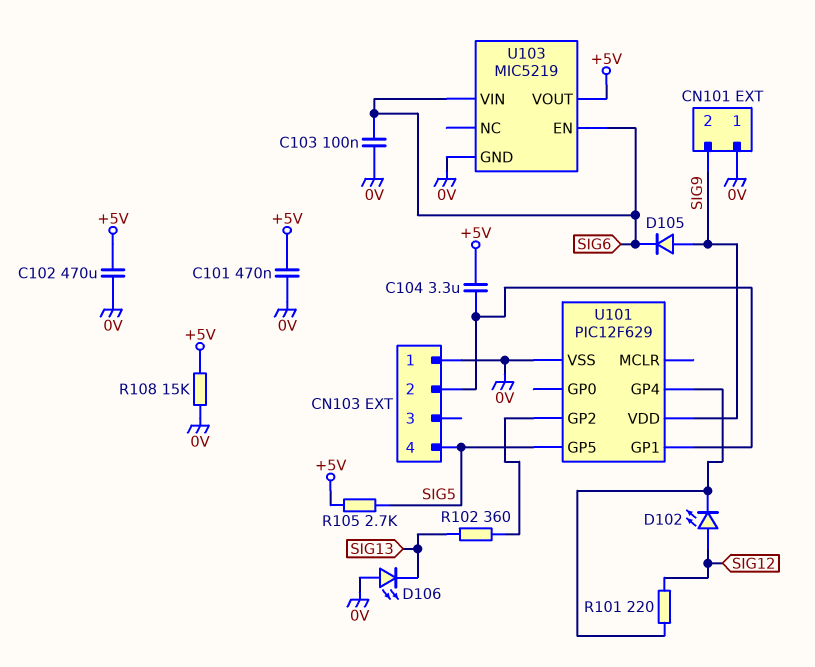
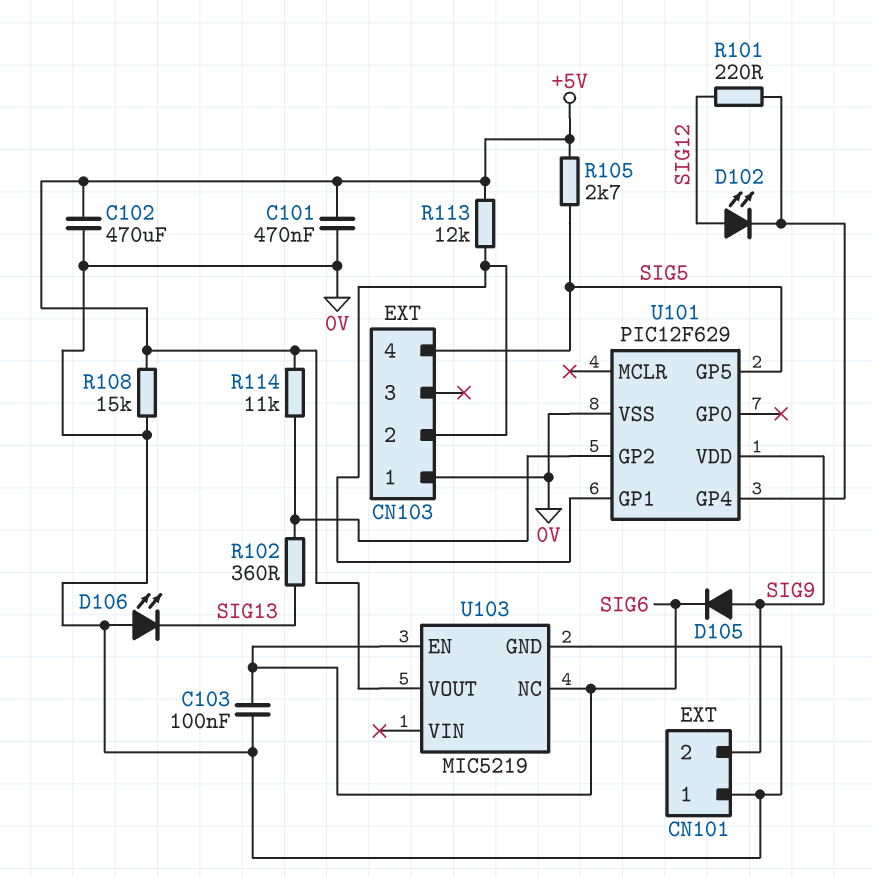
C104: 3.3uF (+5V, CN103/2) -> none
R113: none -> 12k (+5V, CN103/2)
R114: none -> 11k (+5V, U101/GP2)
U103 pin NC: none -> SIG6
U103 pin VIN: SIG6 -> none

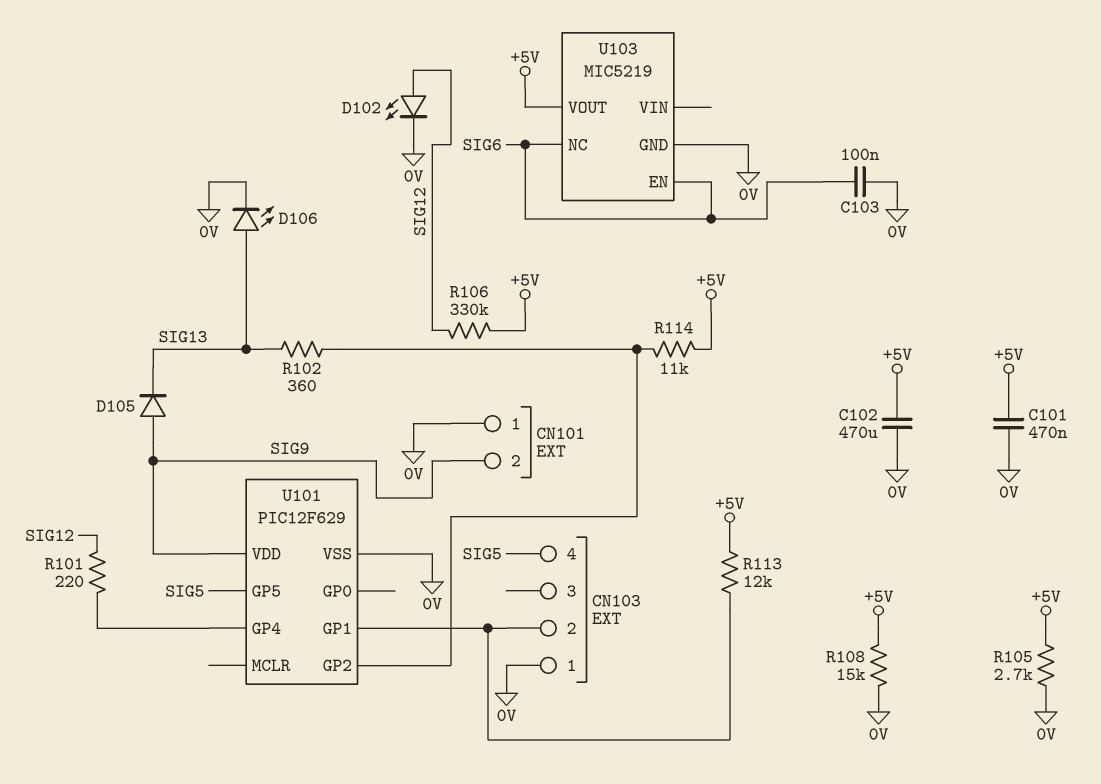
D102: LED (A SIG12, K U101/GP4) -> LED (A SIG12, K 0V)
D105: diode (A SIG9, K SIG6) -> diode (A SIG9, K SIG13)
D106: LED (A 0V, K SIG13) -> LED (A SIG13, K 0V)
R105: 2.7k (+5V, SIG5) -> 2.7k (+5V, 0V)
R106: none -> 330k (+5V, SIG12)

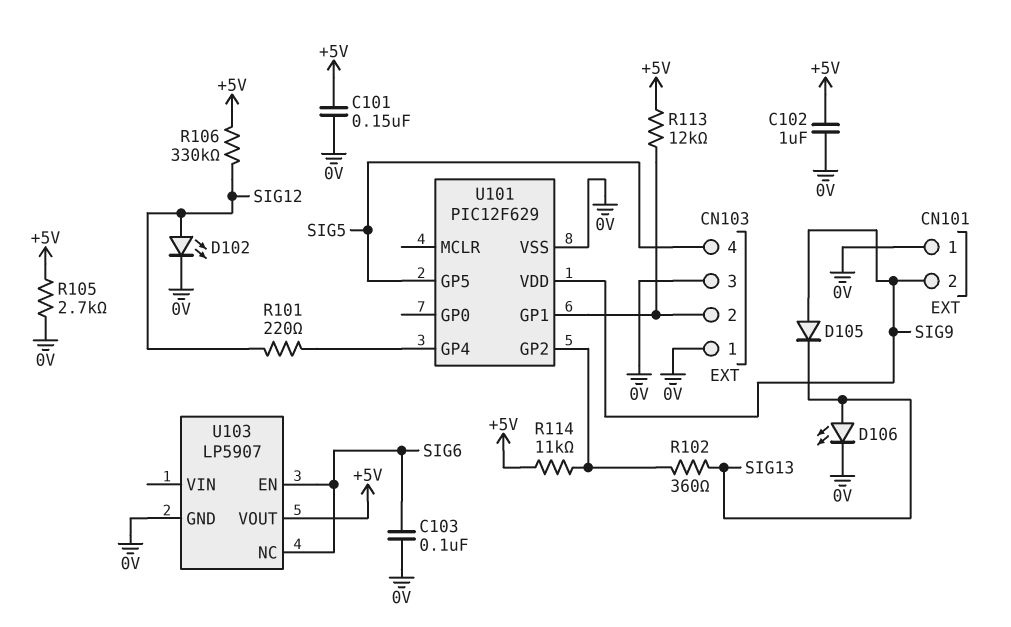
C101: 470nF (+5V, 0V) -> 150nF (+5V, 0V)
C102: 470uF (+5V, 0V) -> 1uF (+5V, 0V)
CN103 pin 3: none -> 0V
R108: 15k (+5V, 0V) -> none
U103: MIC5219 -> LP5907

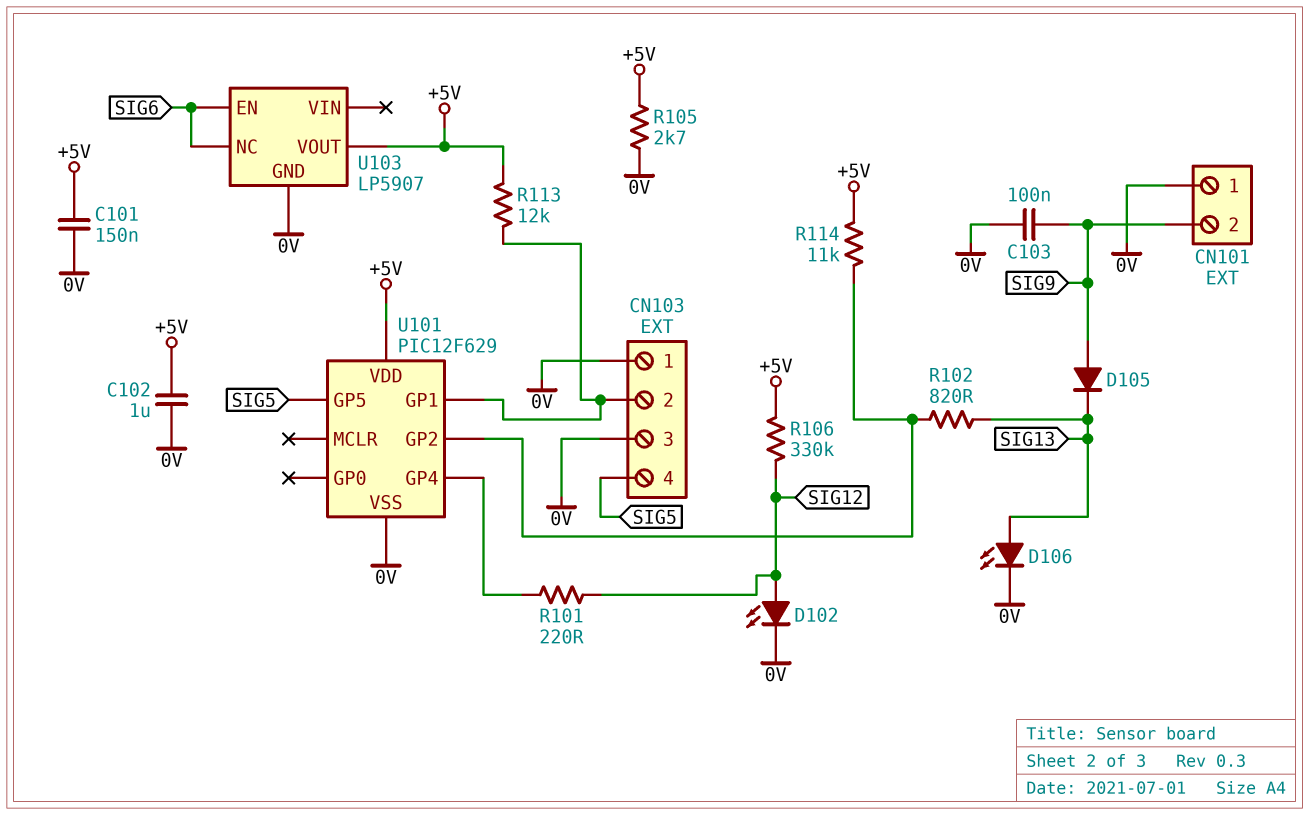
C103: 100nF (0V, SIG6) -> 100nF (0V, SIG9)
R102: 360 (SIG13, U101/GP2) -> 820 (SIG13, U101/GP2)
U101 pin VDD: SIG9 -> +5V

